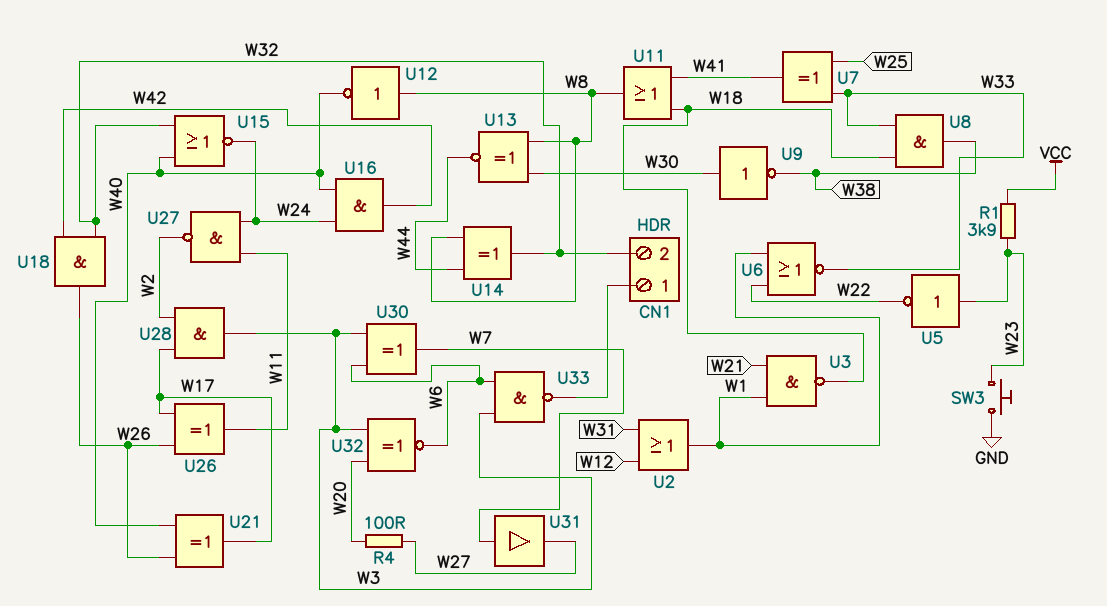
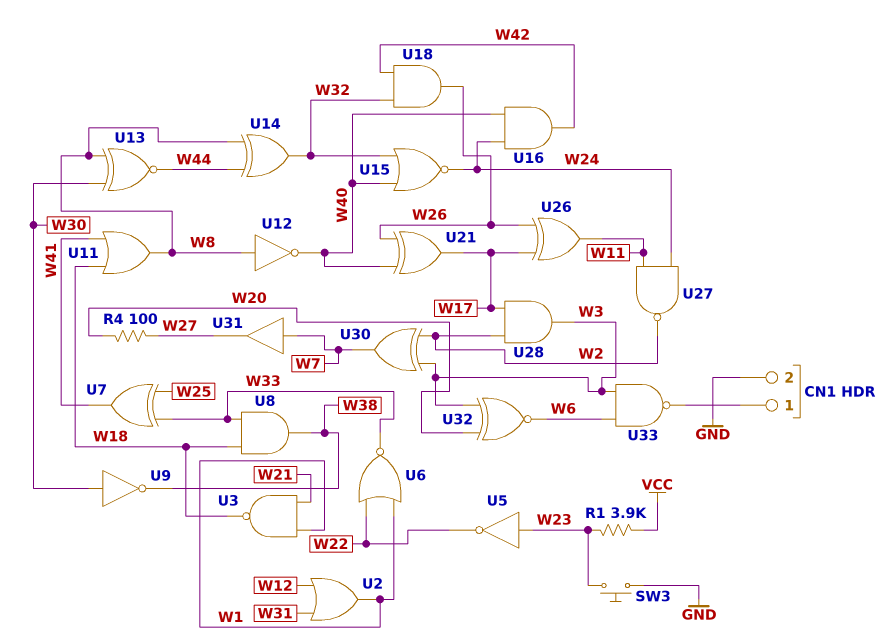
CN1 pin 2: W32 -> GND
U30: XOR (in W3, in W6, out W7) -> XOR (in W2, in W3, out W7)

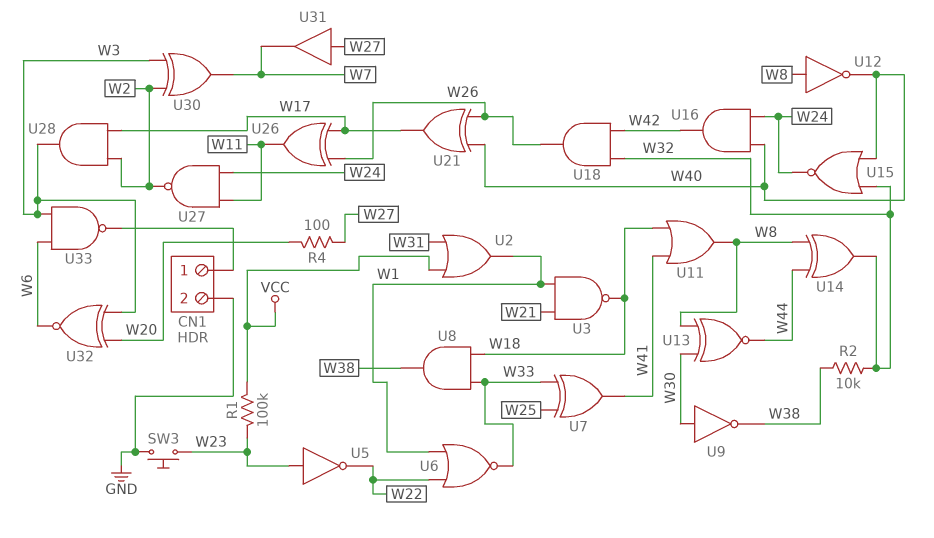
R1: 3.9k (VCC, W23) -> 100k (VCC, W23)
R2: none -> 10k (W32, W38)
U2: OR (in W12, in W31, out W1) -> OR (in VCC, in W31, out W1)
U31: buffer (in W7, out W27) -> buffer (in W27, out W7)

